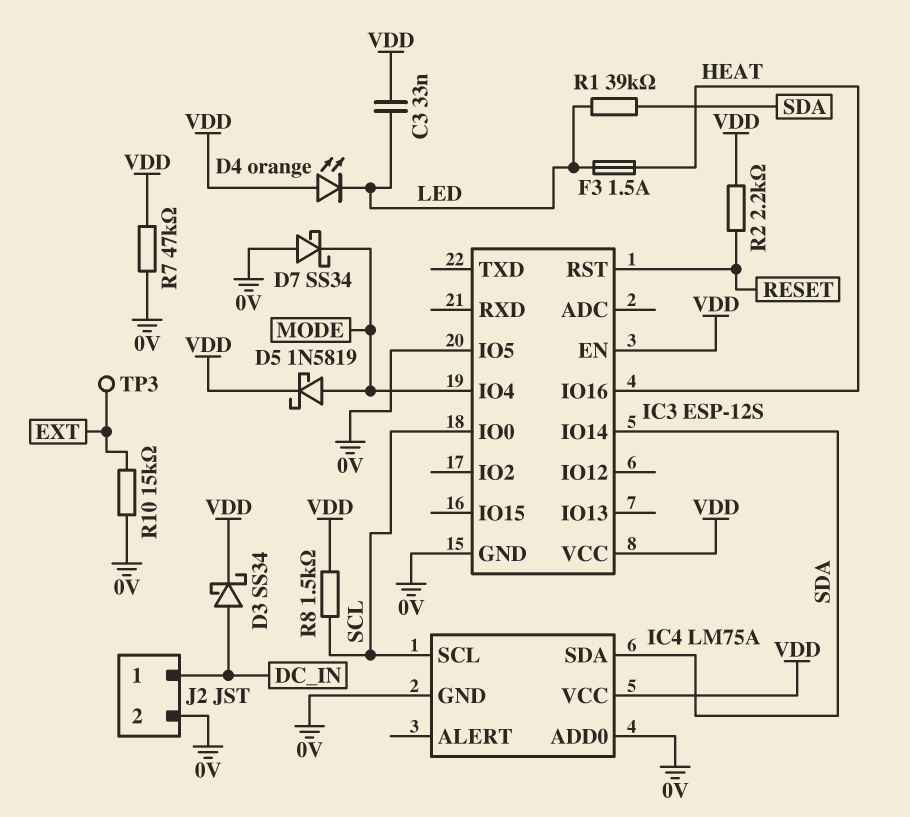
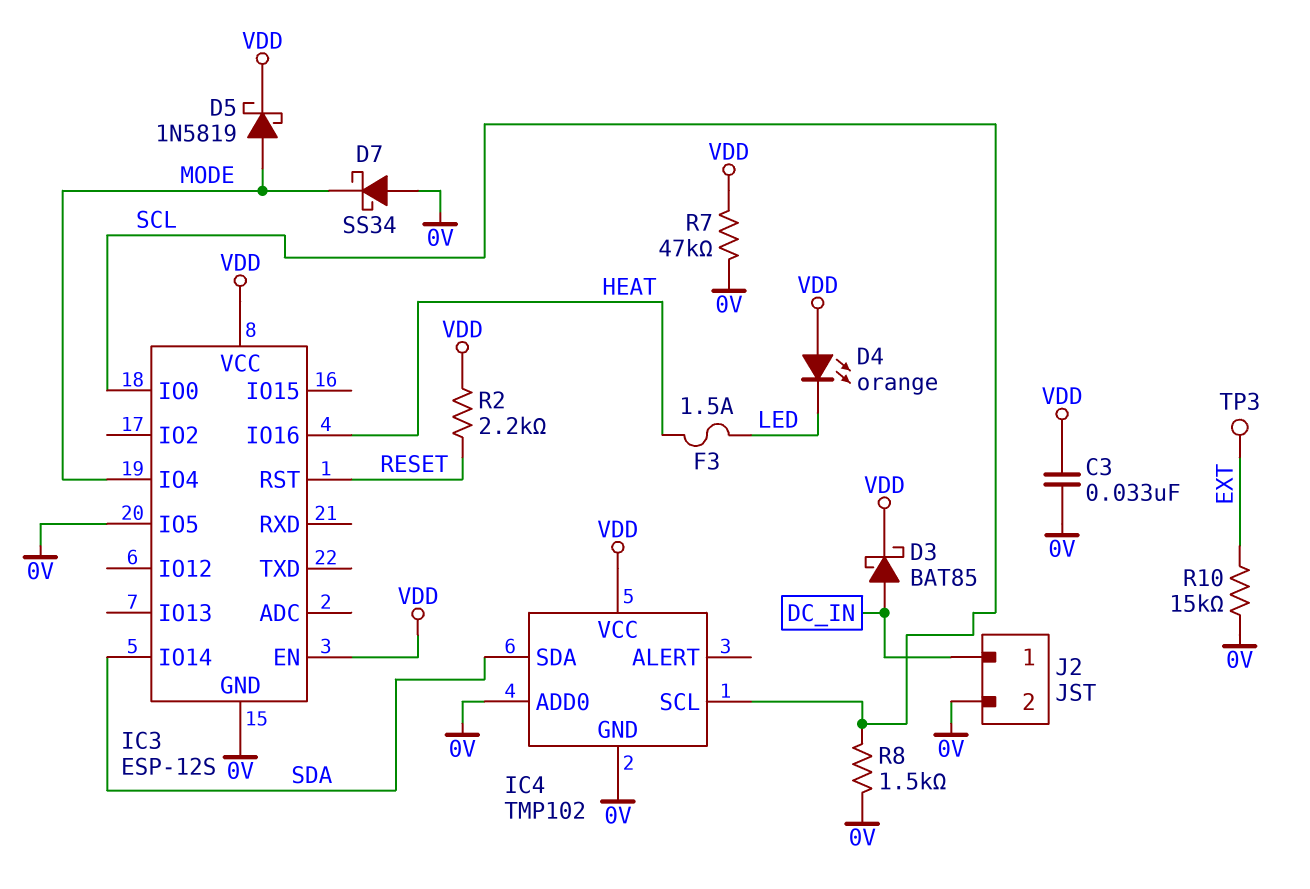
C3: 33nF (LED, VDD) -> 33nF (0V, VDD)
D3: schottky SS34 (A DC_IN, K VDD) -> schottky BAT85 (A DC_IN, K VDD)
IC4: LM75A -> TMP102
R1: 39k (LED, SDA) -> none
R8: 1.5k (SCL, VDD) -> 1.5k (0V, SCL)

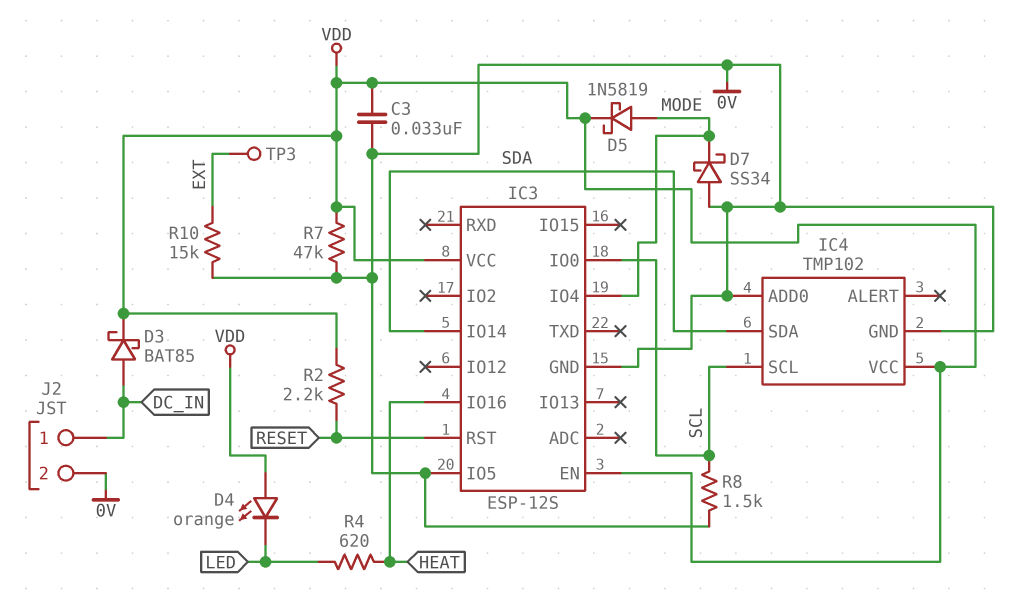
F3: 1.5A (HEAT, LED) -> none
R4: none -> 620 (HEAT, LED)

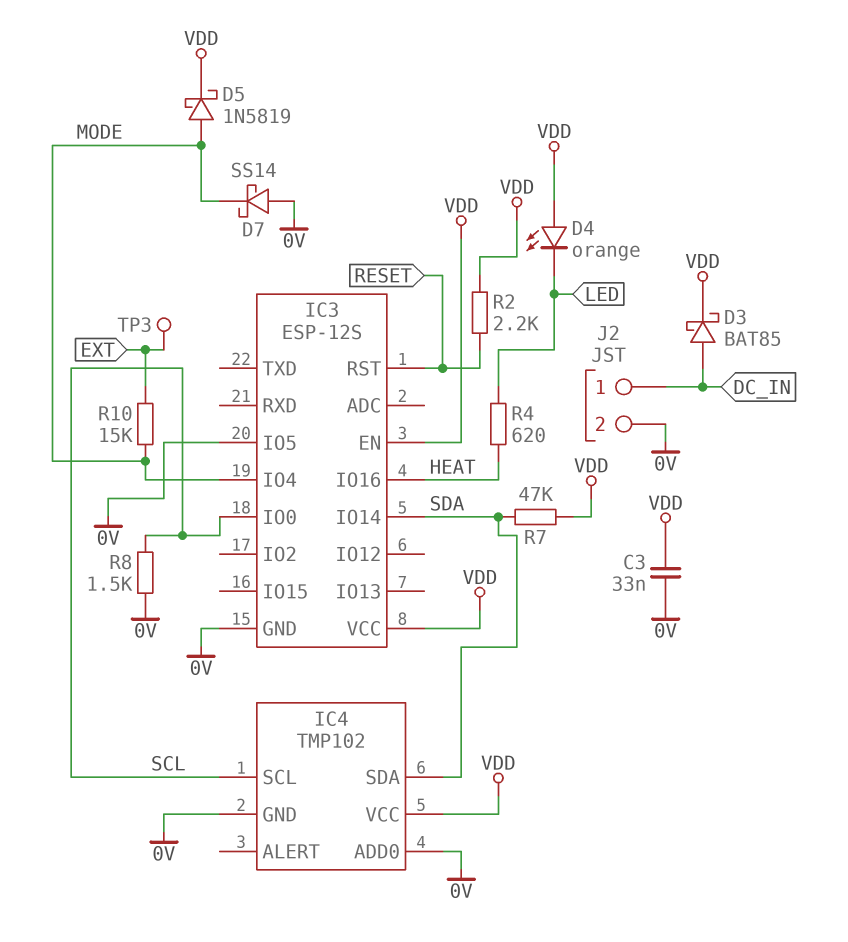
D7: schottky SS34 (A 0V, K MODE) -> schottky SS14 (A 0V, K MODE)
R7: 47k (0V, VDD) -> 47k (SDA, VDD)
R10: 15k (0V, EXT) -> 15k (EXT, MODE)

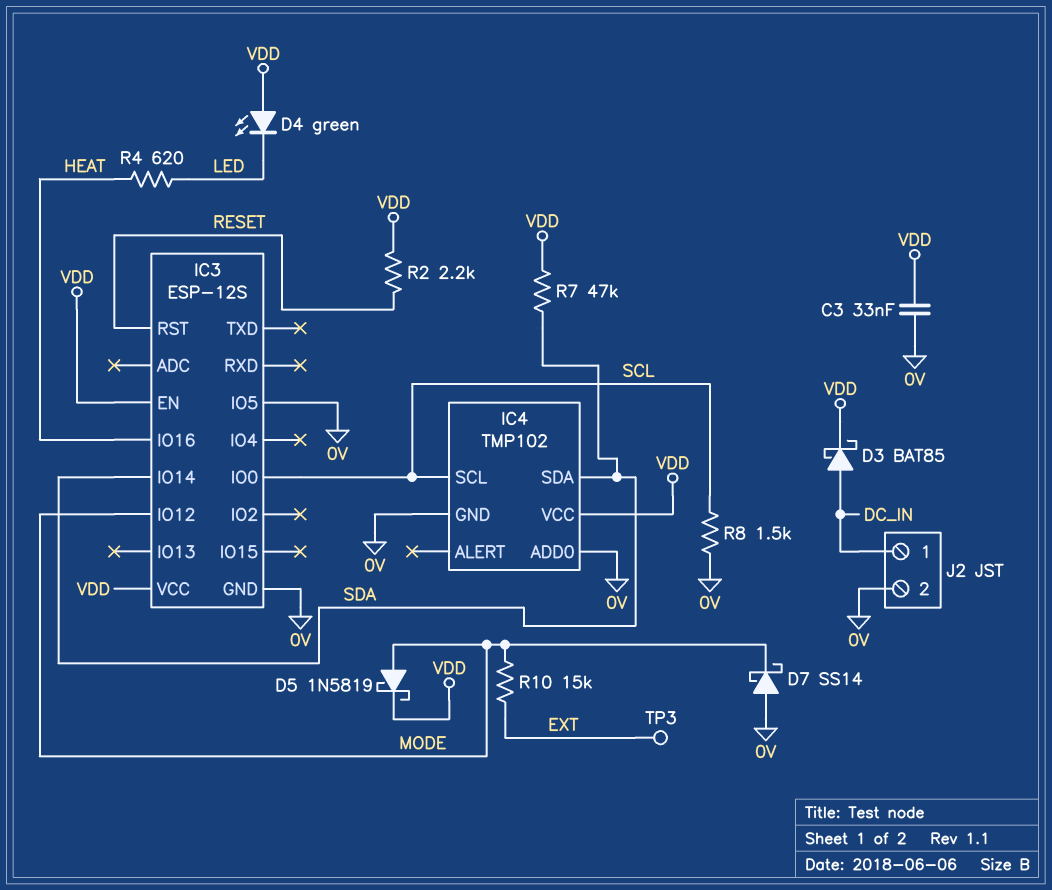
D4: LED orange (A VDD, K LED) -> LED green (A VDD, K LED)
IC3 pin IO4: MODE -> none
IC3 pin IO12: none -> MODE

